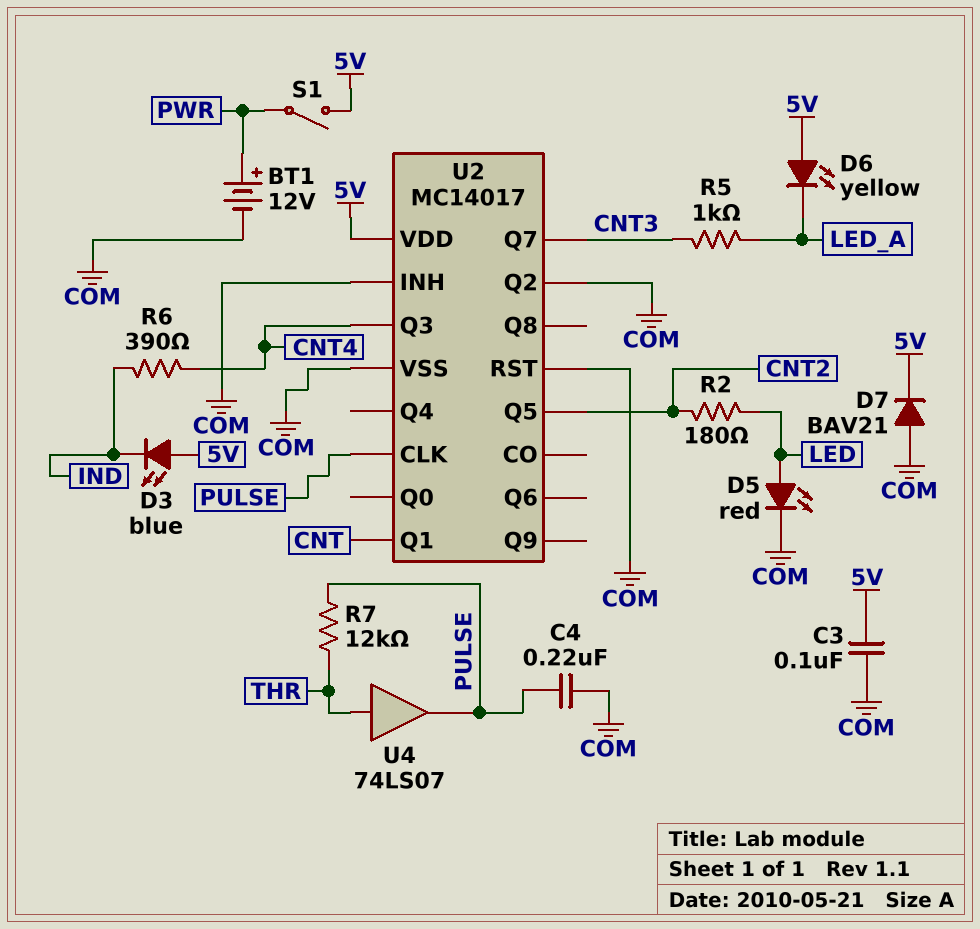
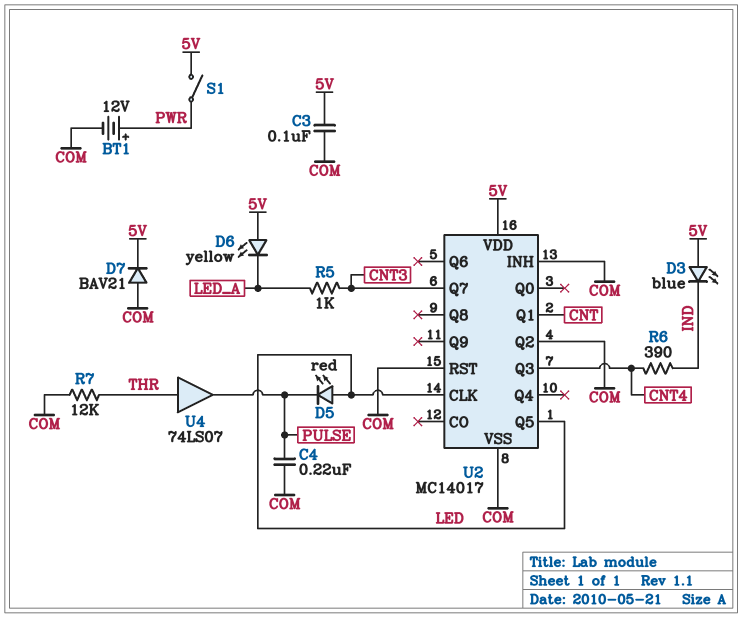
D5: LED red (A LED, K COM) -> LED red (A LED, K PULSE)
R2: 180 (CNT2, LED) -> none
R7: 12k (PULSE, THR) -> 12k (COM, THR)
U2 pin CLK: PULSE -> LED
U2 pin Q5: CNT2 -> LED

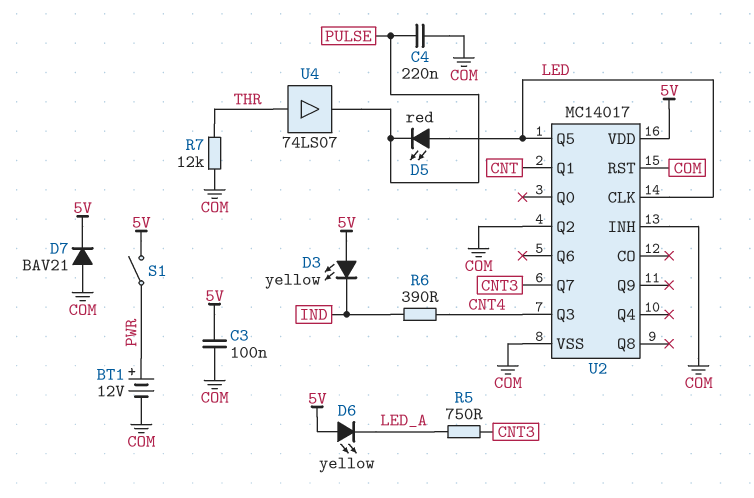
D3: LED blue (A 5V, K IND) -> LED yellow (A 5V, K IND)
R5: 1k (CNT3, LED_A) -> 750 (CNT3, LED_A)

